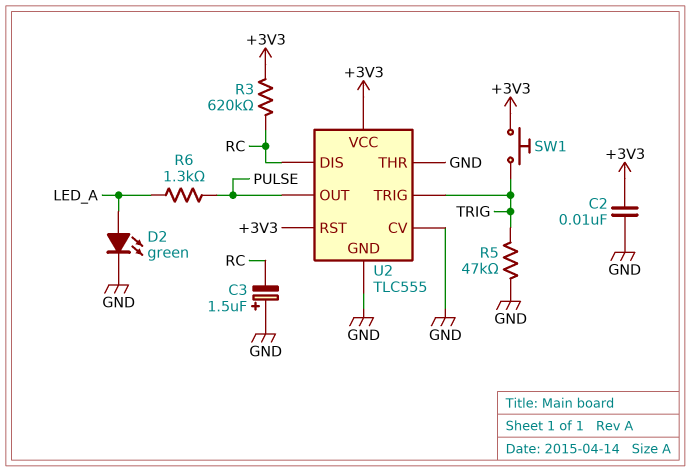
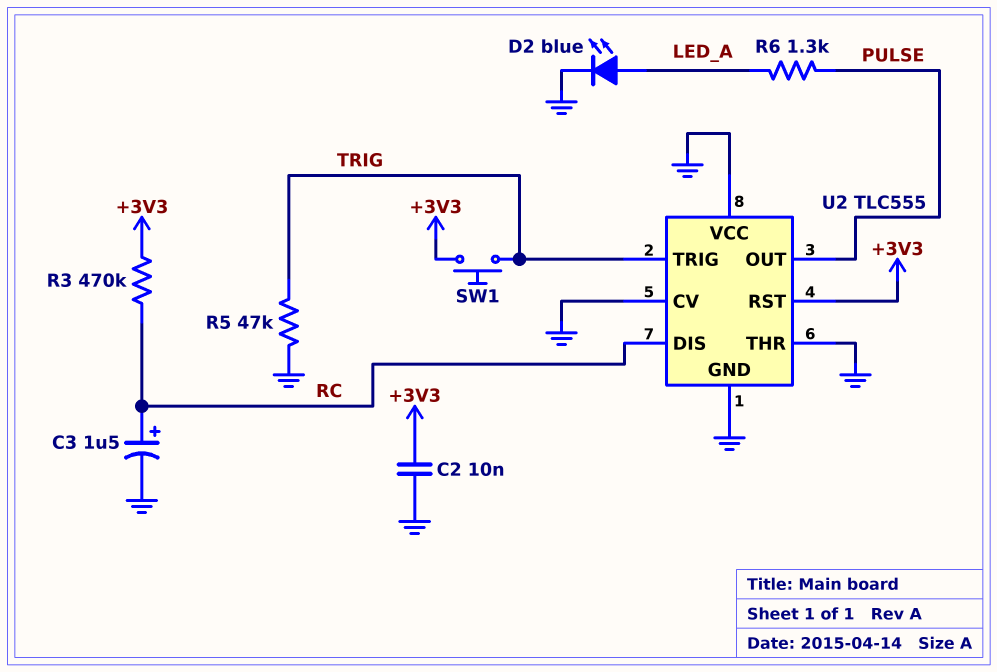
C3: 1.5uF (plus GND, minus RC) -> 1.5uF (plus RC, minus GND)
D2: LED green (A LED_A, K GND) -> LED blue (A LED_A, K GND)
R3: 620k (+3V3, RC) -> 470k (+3V3, RC)
U2 pin VCC: +3V3 -> GND

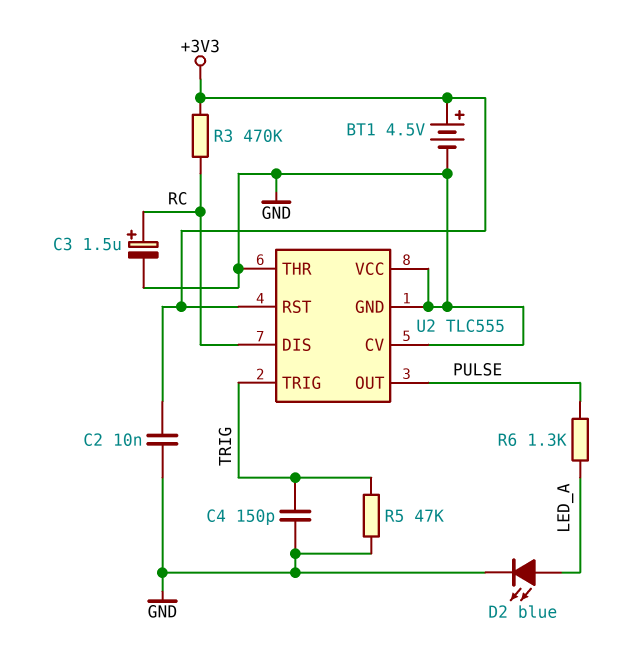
BT1: none -> 4.5V (plus +3V3, minus GND)
C4: none -> 150pF (GND, TRIG)
SW1: button (+3V3, TRIG) -> none

